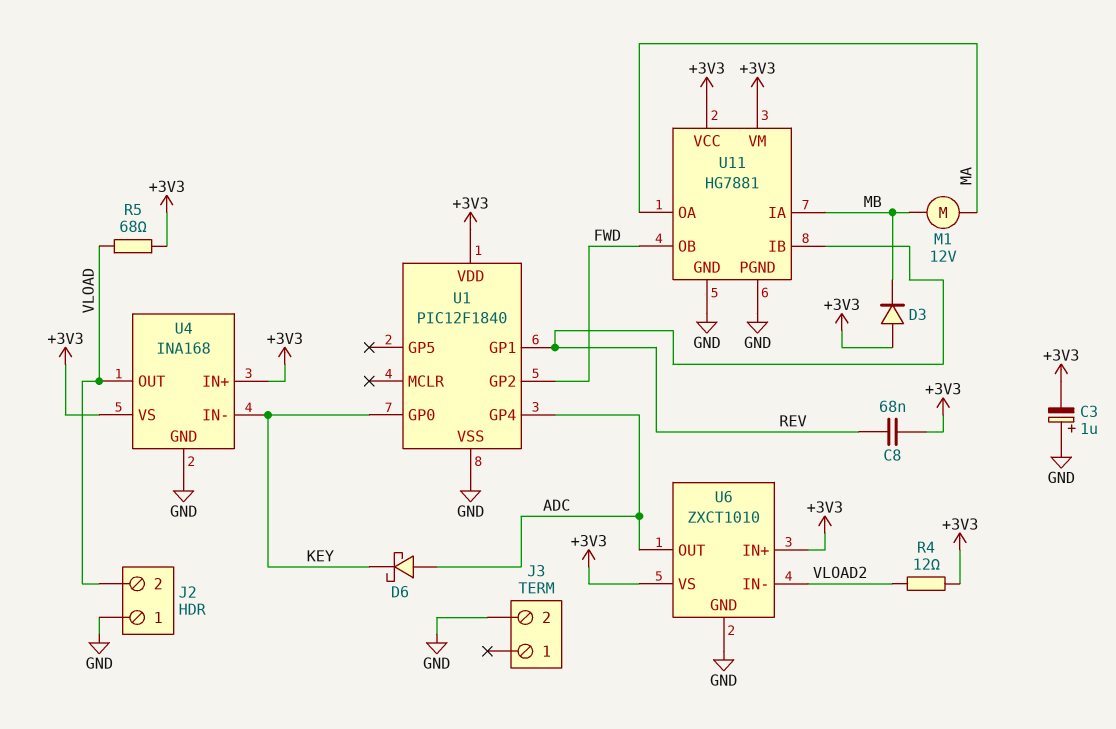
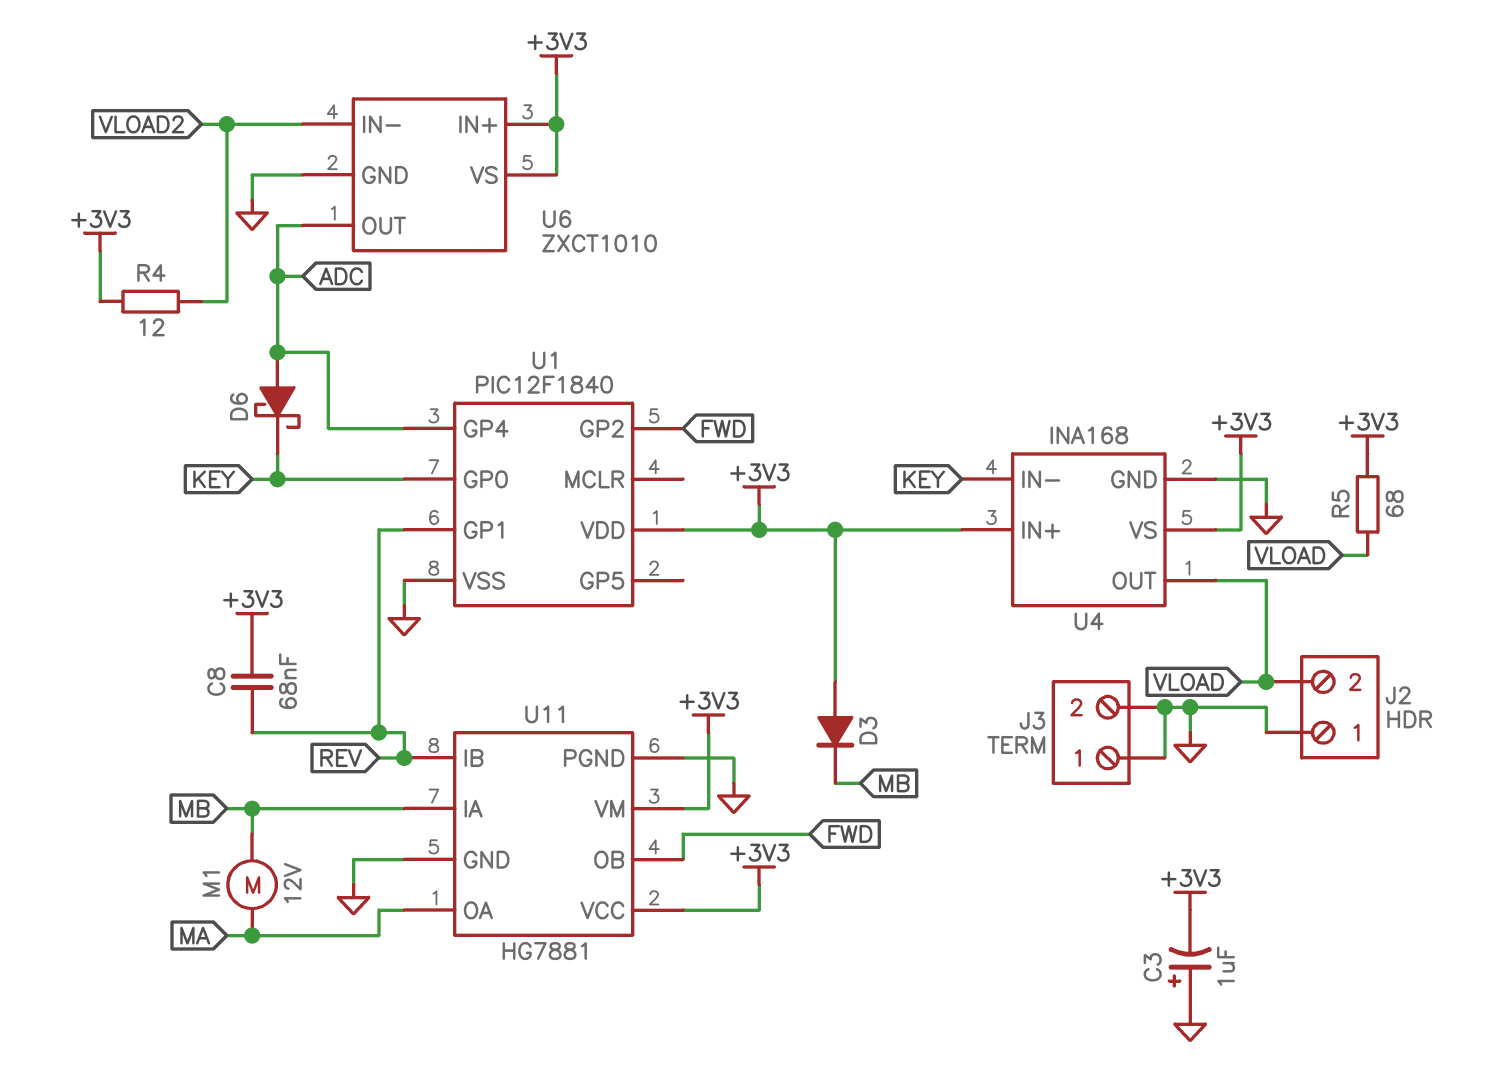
J3 pin 1: none -> GND

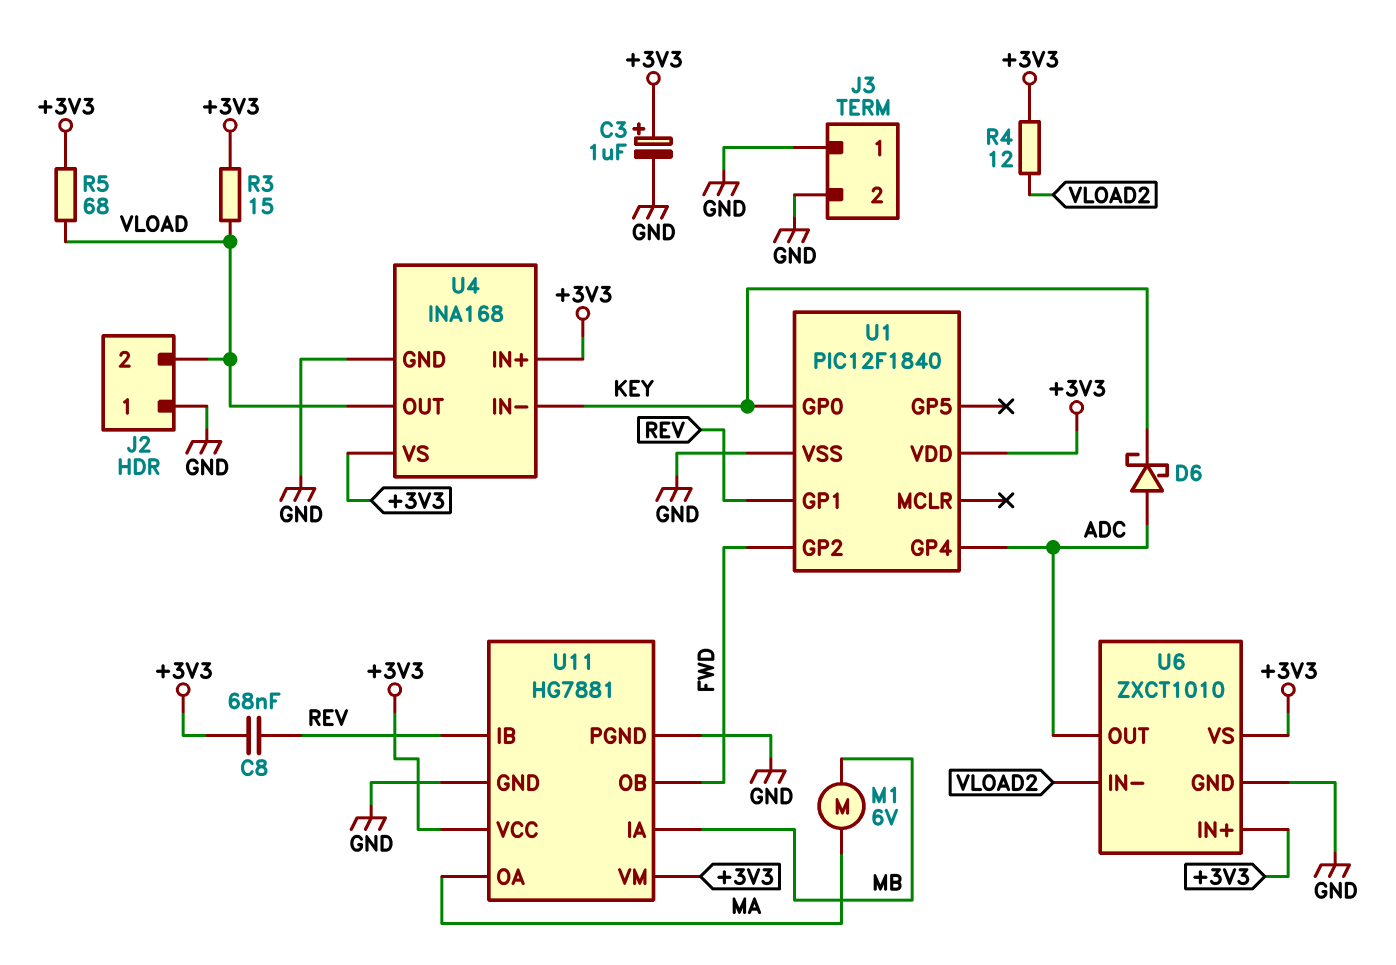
C3: 1uF (plus GND, minus +3V3) -> 1uF (plus +3V3, minus GND)
D3: diode (A +3V3, K MB) -> none
M1: motor 12V (MA, MB) -> motor 6V (MA, MB)
R3: none -> 15 (+3V3, VLOAD)

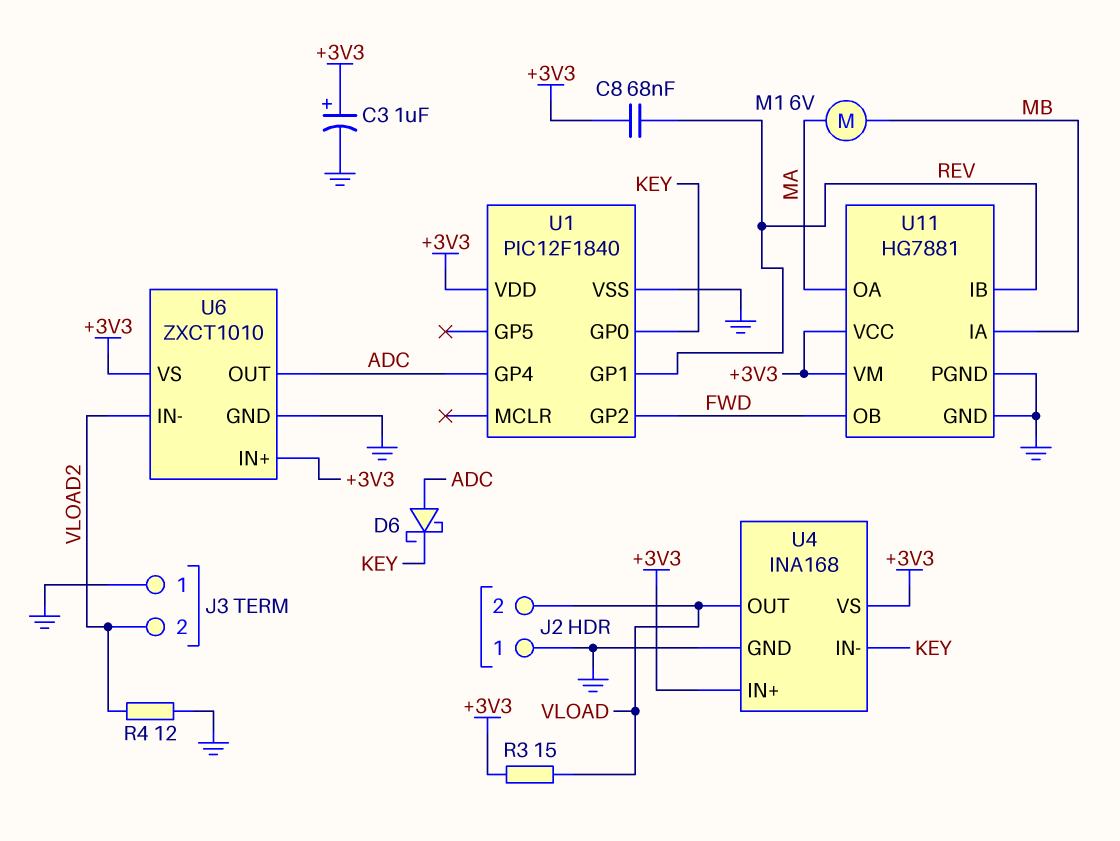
J3 pin 2: GND -> VLOAD2
R4: 12 (+3V3, VLOAD2) -> 12 (GND, VLOAD2)
R5: 68 (+3V3, VLOAD) -> none

